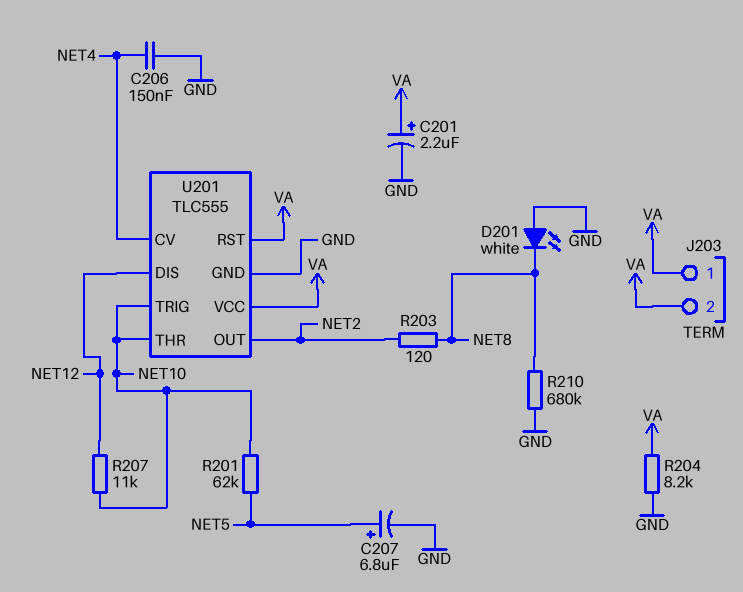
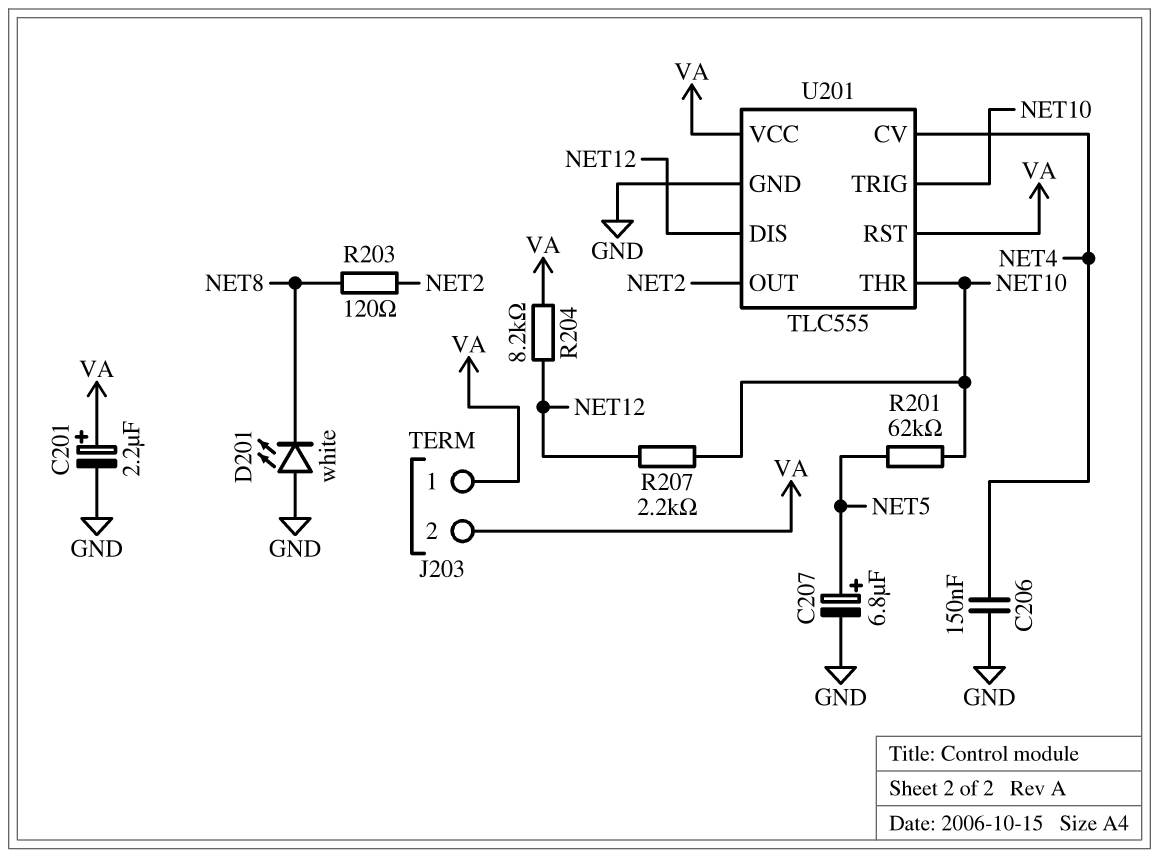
R204: 8.2k (GND, VA) -> 8.2k (NET12, VA)
R207: 11k (NET10, NET12) -> 2.2k (NET10, NET12)
R210: 680k (GND, NET8) -> none

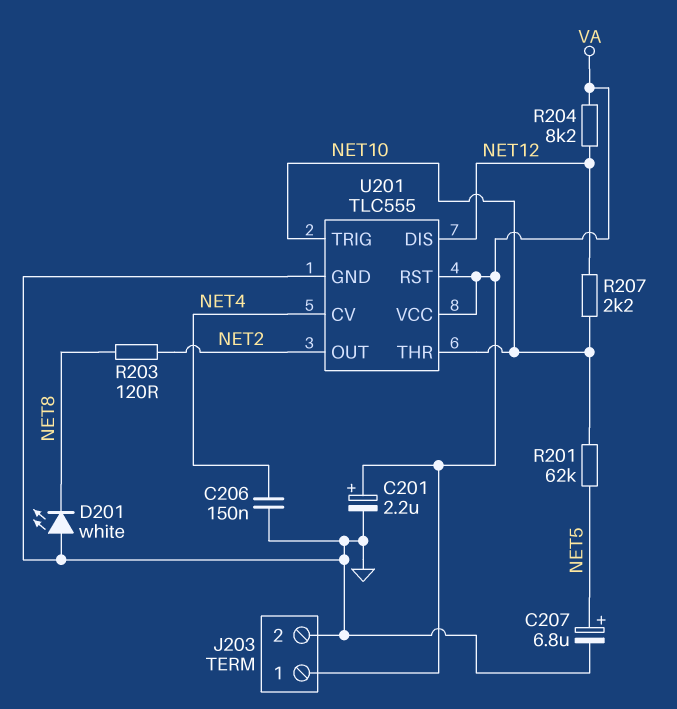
J203 pin 2: VA -> GND

